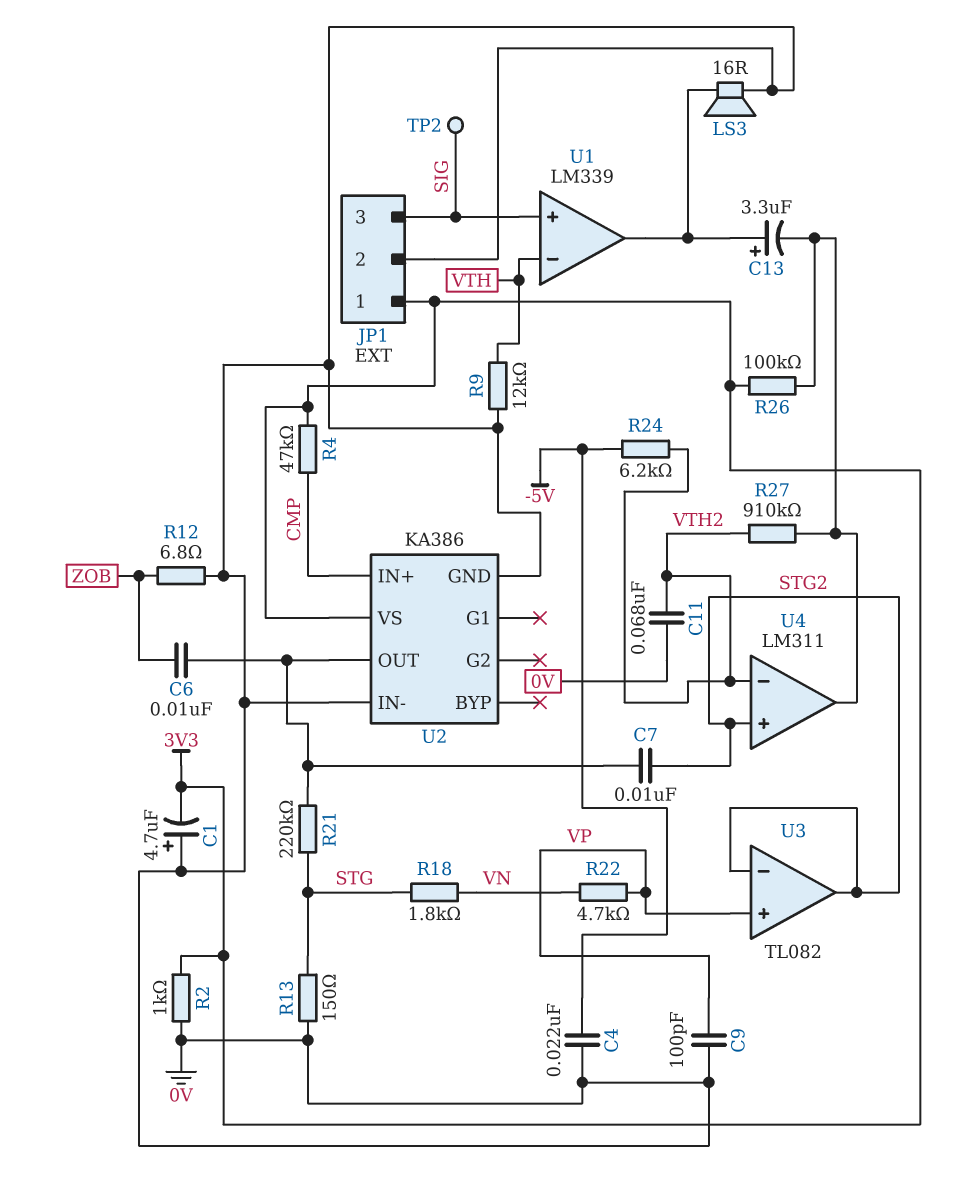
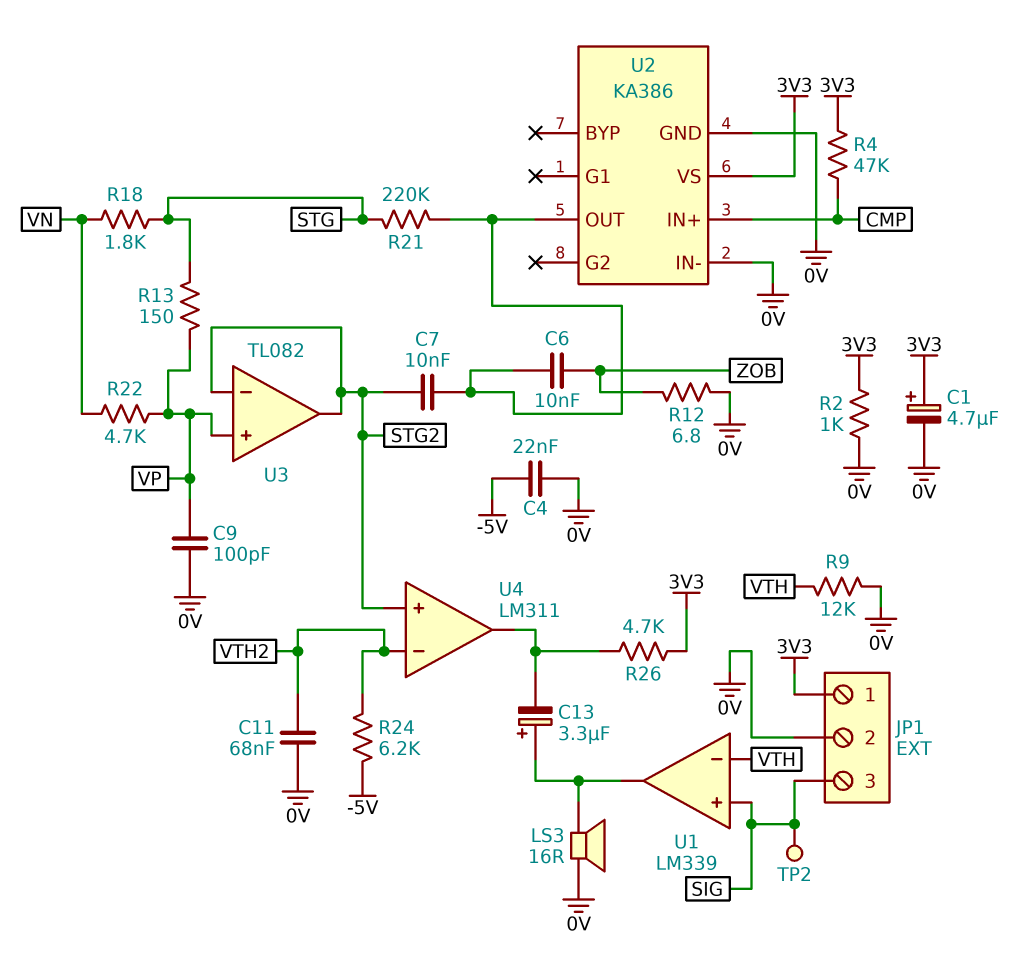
C1: 4.7uF (plus 0V, minus 3V3) -> 4.7uF (plus 3V3, minus 0V)
R13: 150 (0V, STG) -> 150 (STG, VP)
R26: 100k (3V3, U4/out) -> 4.7k (3V3, U4/out)
R27: 910k (U4/out, VTH2) -> none

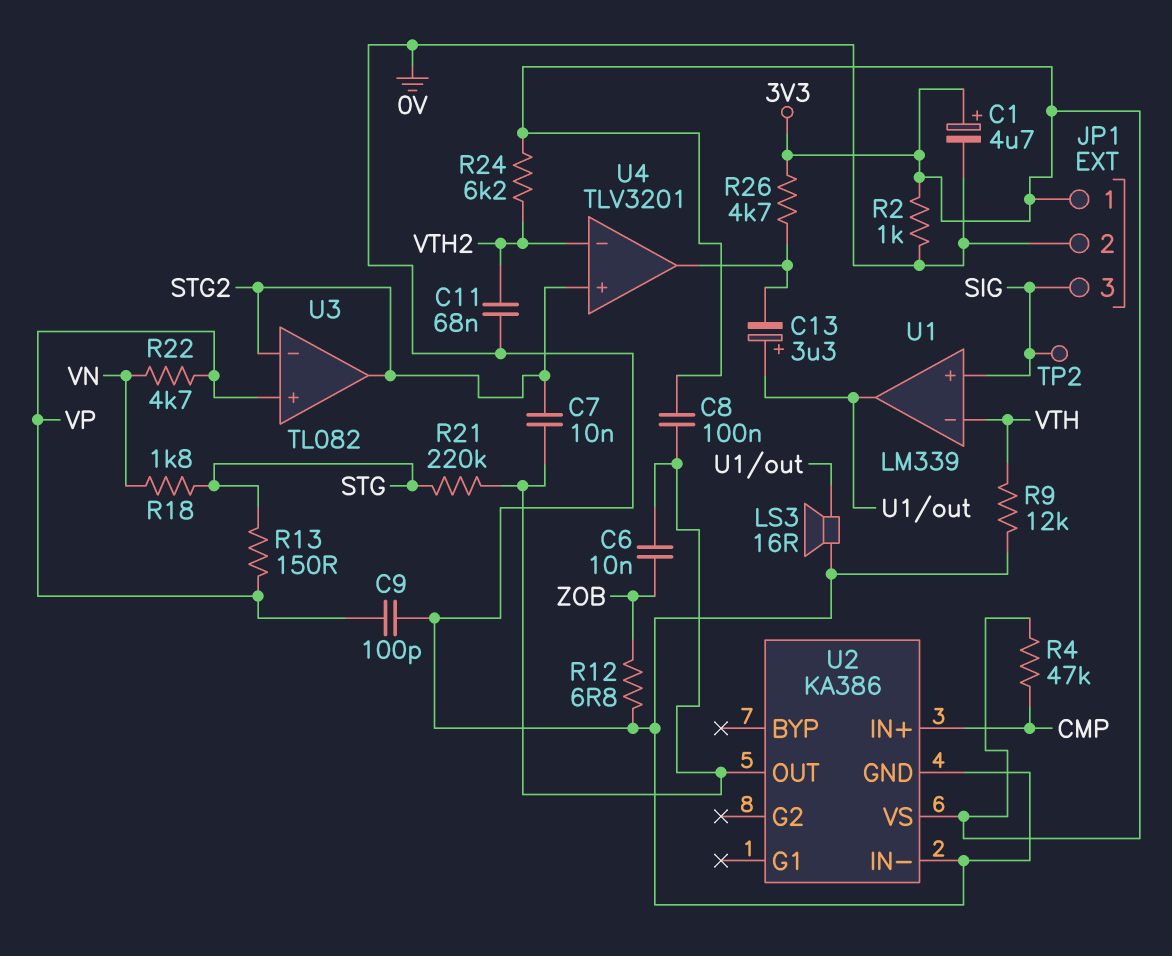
C4: 22nF (-5V, 0V) -> none
C8: none -> 100nF (3V3, U2/OUT)
R24: 6.2k (-5V, VTH2) -> 6.2k (3V3, VTH2)
U4: LM311 -> TLV3201

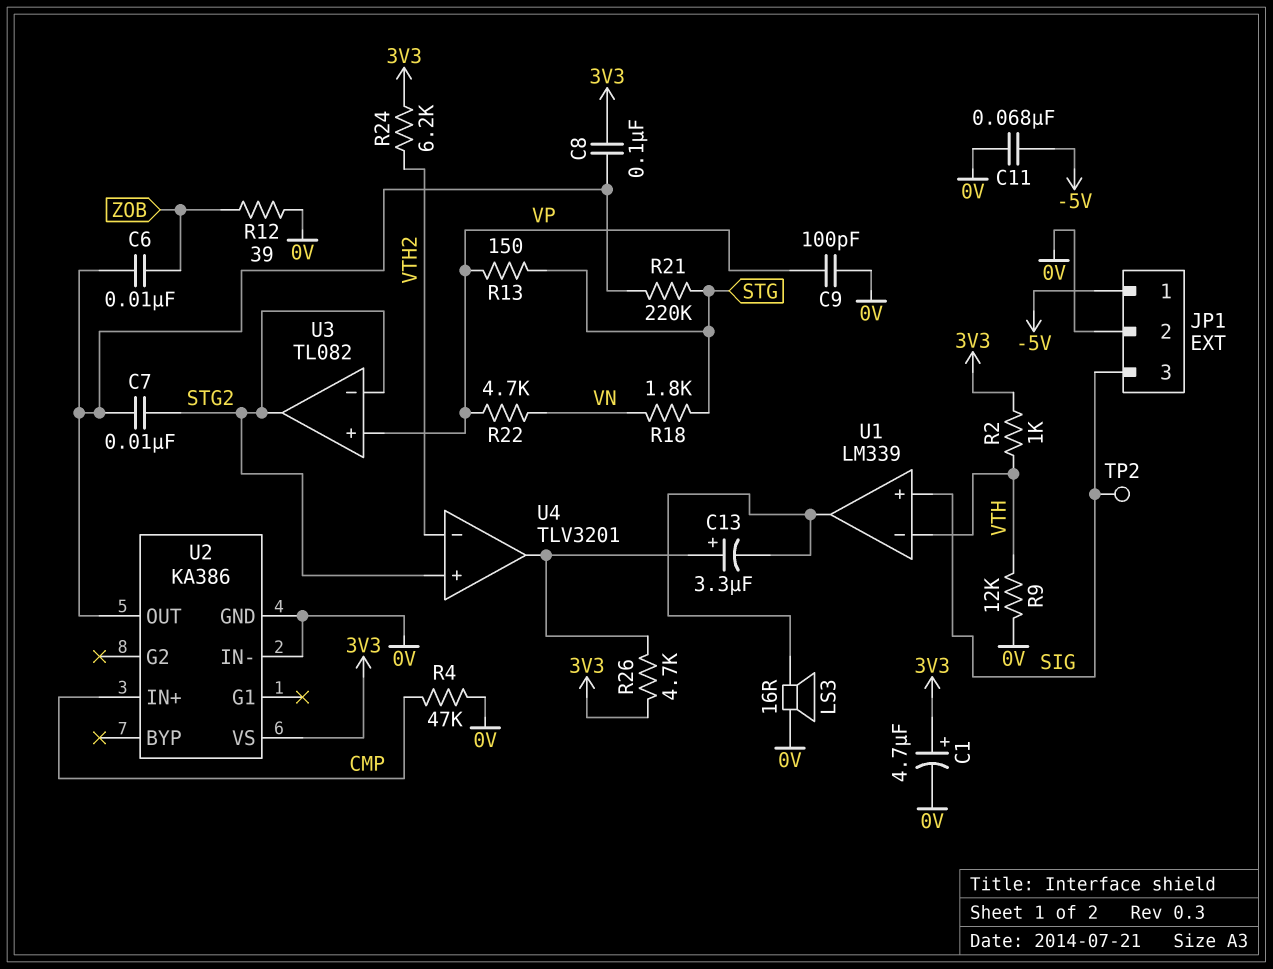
C11: 68nF (0V, VTH2) -> 68nF (-5V, 0V)
C13: 3.3uF (plus U1/out, minus U4/out) -> 3.3uF (plus U4/out, minus U1/out)
JP1 pin 1: 3V3 -> -5V
R2: 1k (0V, 3V3) -> 1k (3V3, VTH)
R4: 47k (3V3, CMP) -> 47k (0V, CMP)
R12: 6.8 (0V, ZOB) -> 39 (0V, ZOB)

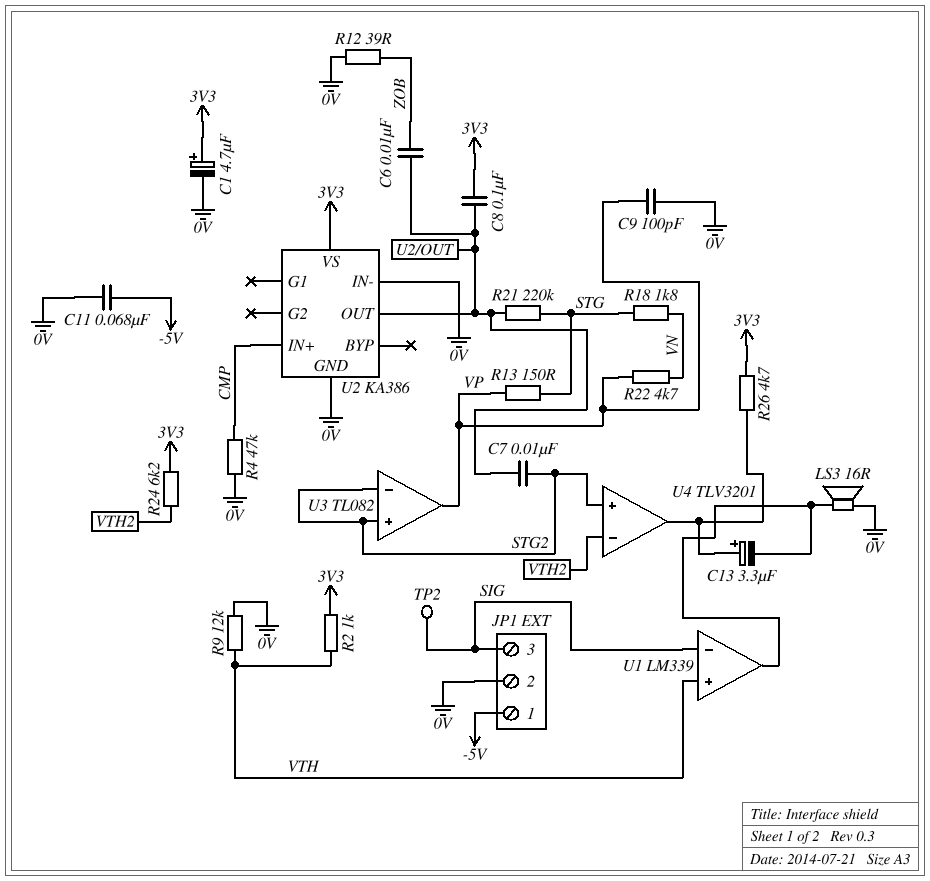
U1 pin in+: SIG -> VTH
U1 pin in-: VTH -> SIG
U3 pin in+: VP -> STG2
U3 pin out: STG2 -> VP

